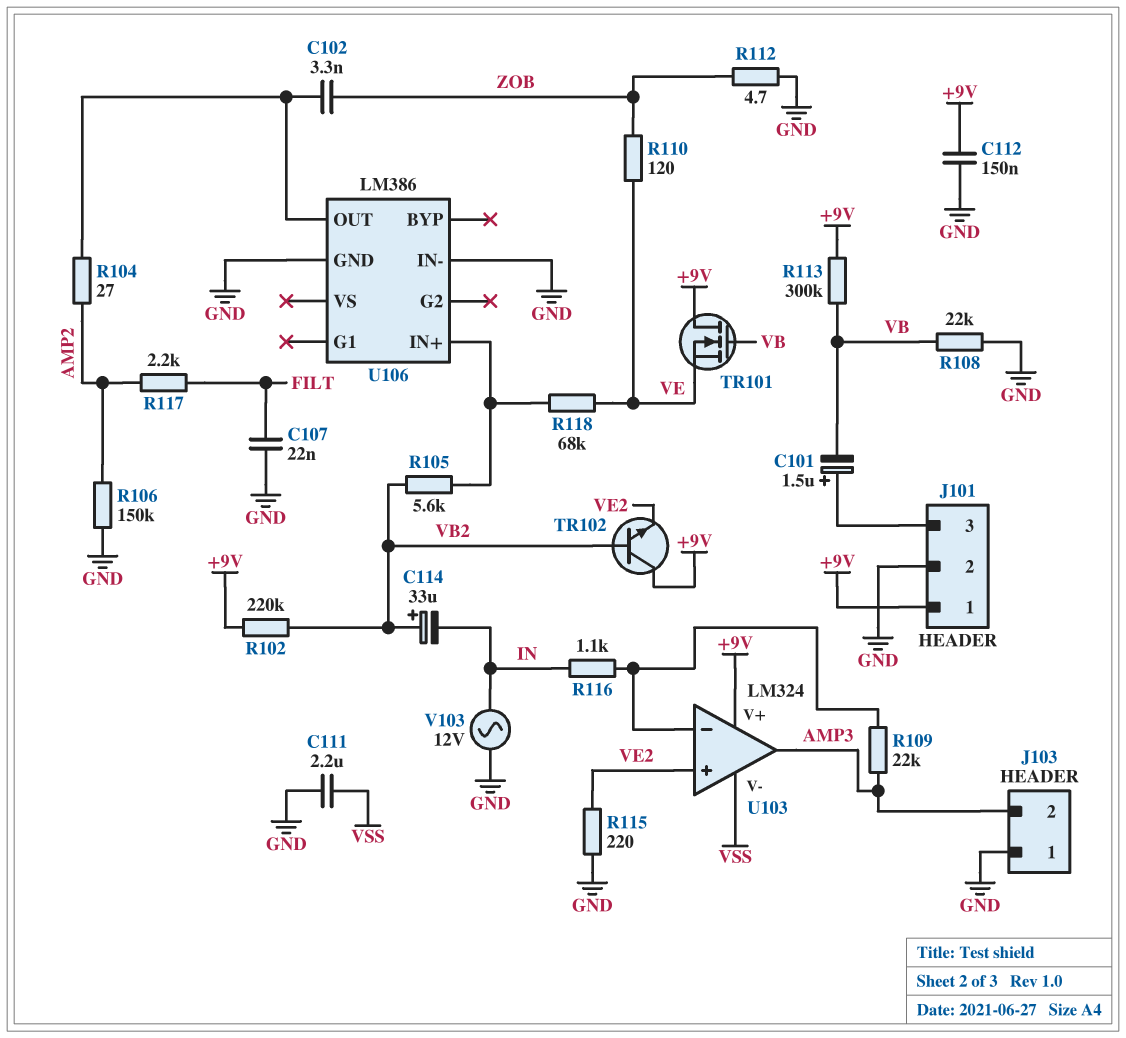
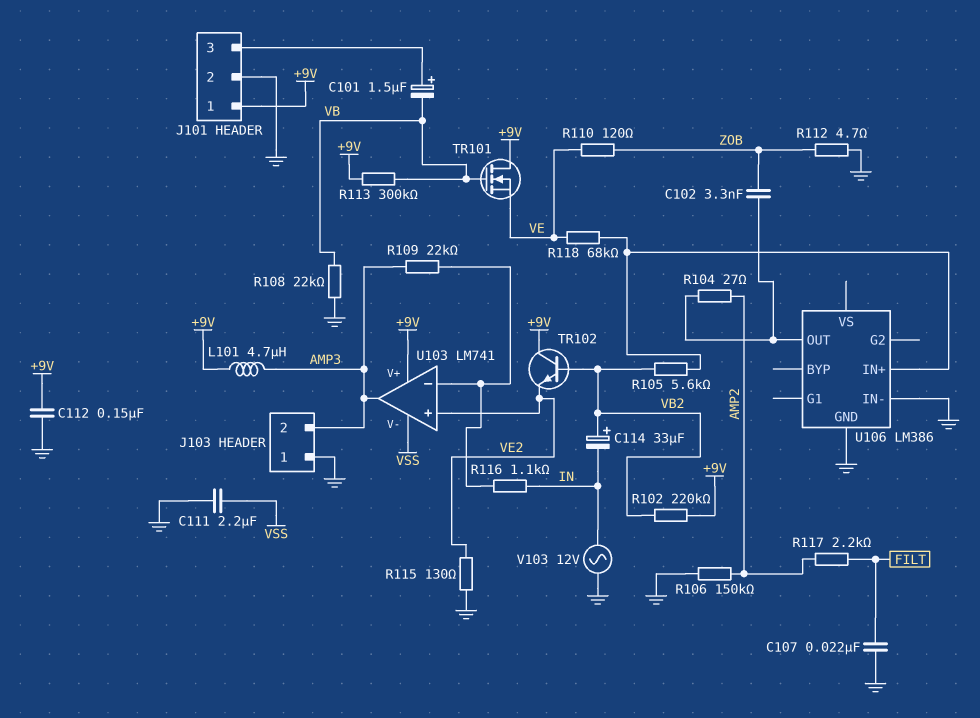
L101: none -> 4.7uH (+9V, AMP3)
R115: 220 (GND, VE2) -> 130 (GND, VE2)
U103: LM324 -> LM741

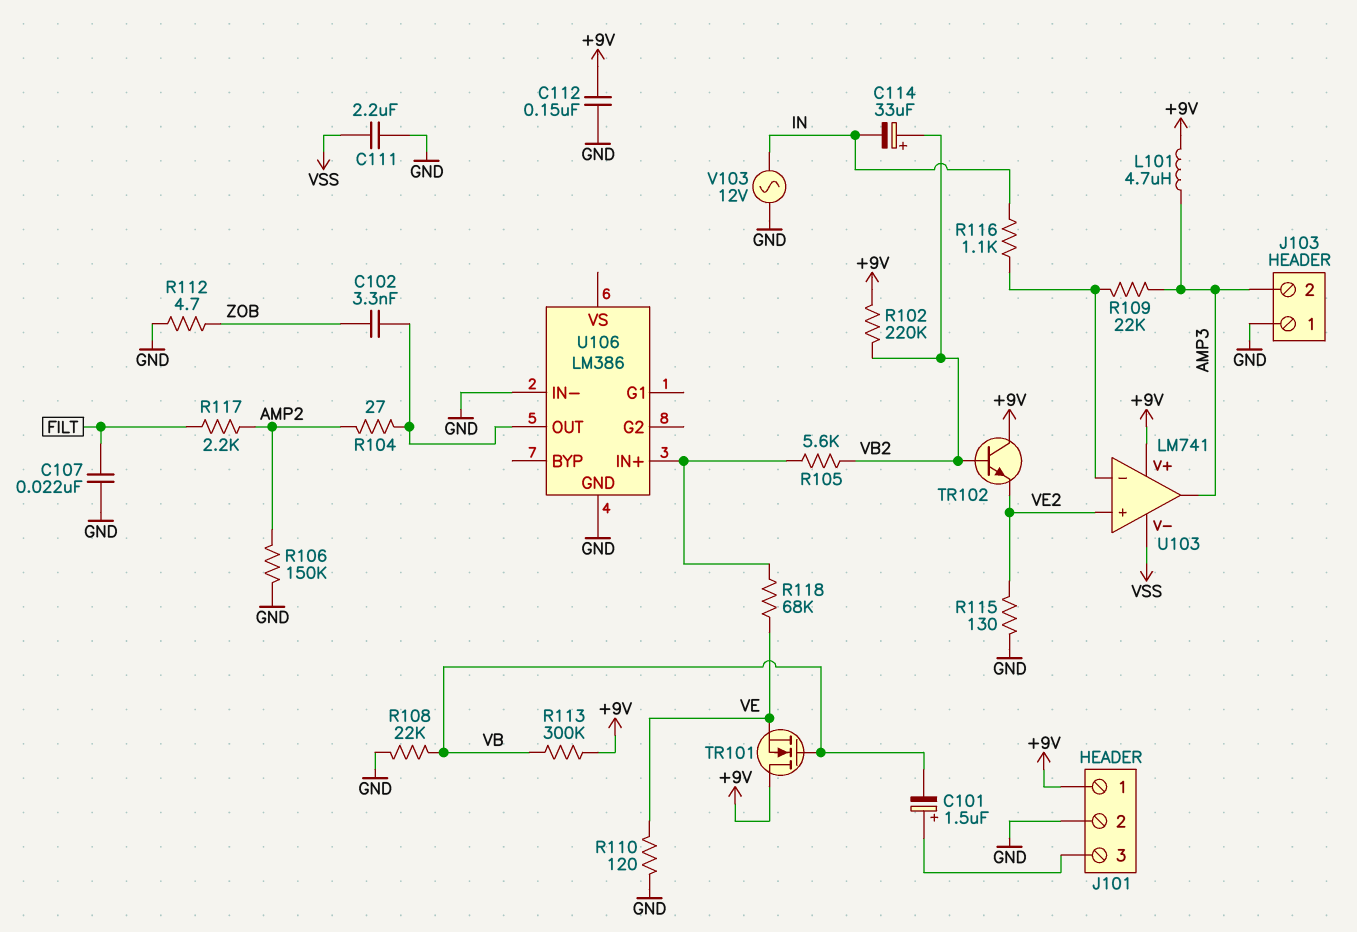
R110: 120 (VE, ZOB) -> 120 (GND, VE)

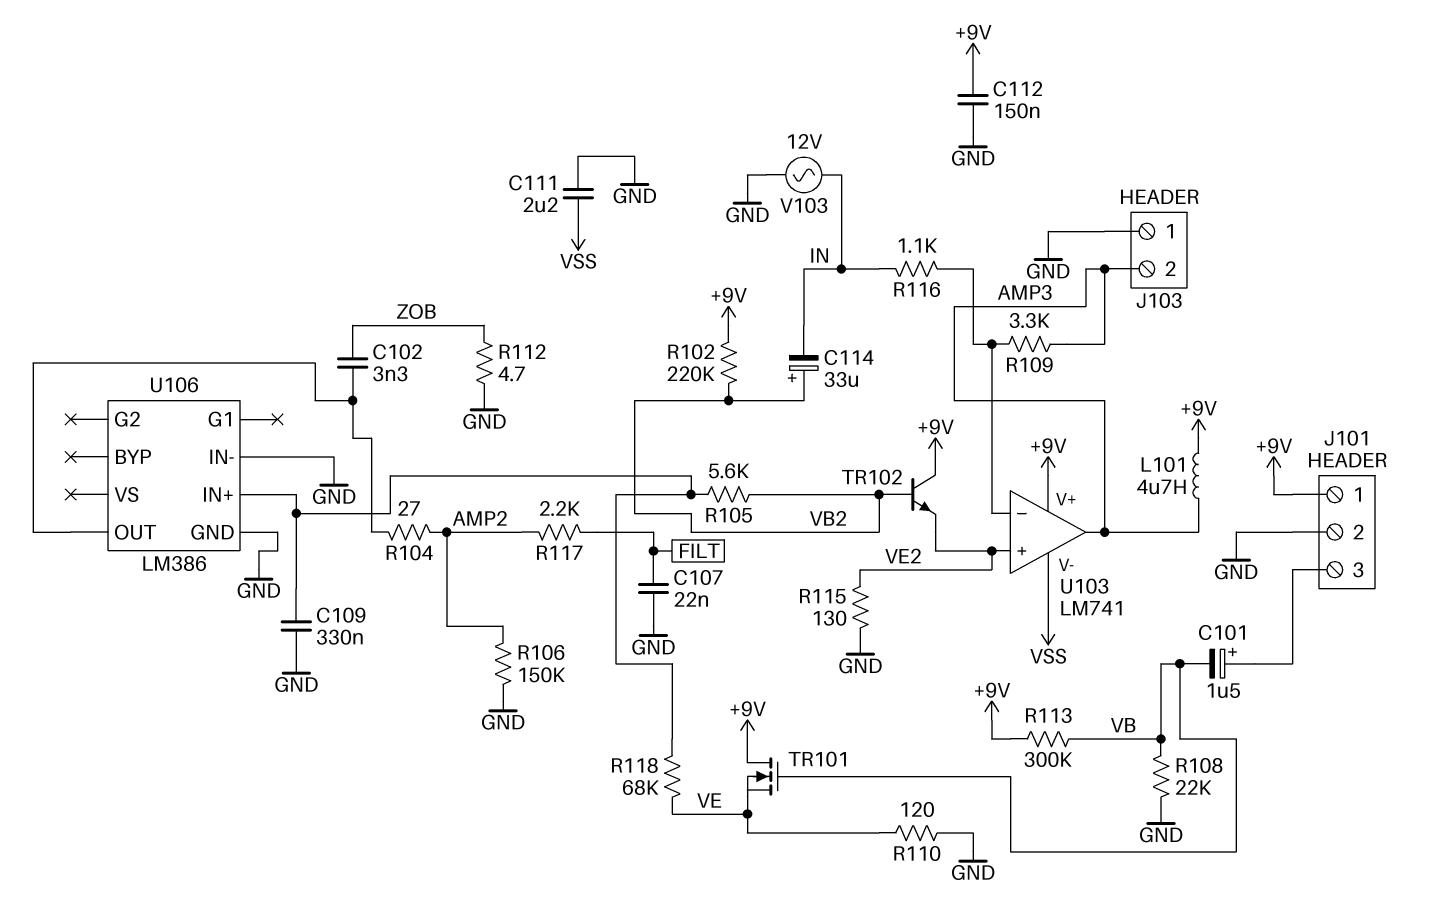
C109: none -> 330nF (GND, U106/IN+)
R109: 22k (AMP3, U103/in-) -> 3.3k (AMP3, U103/in-)

